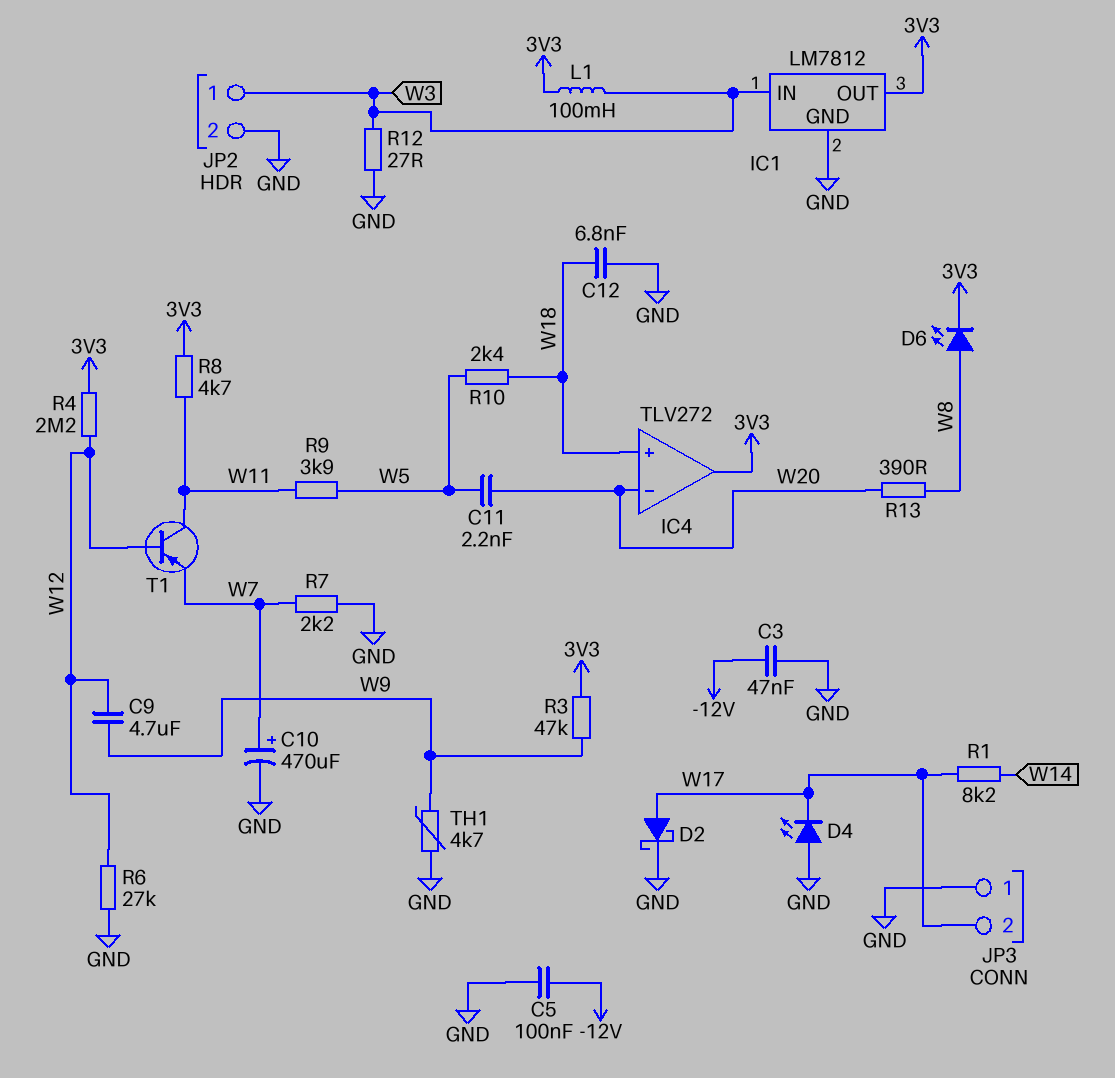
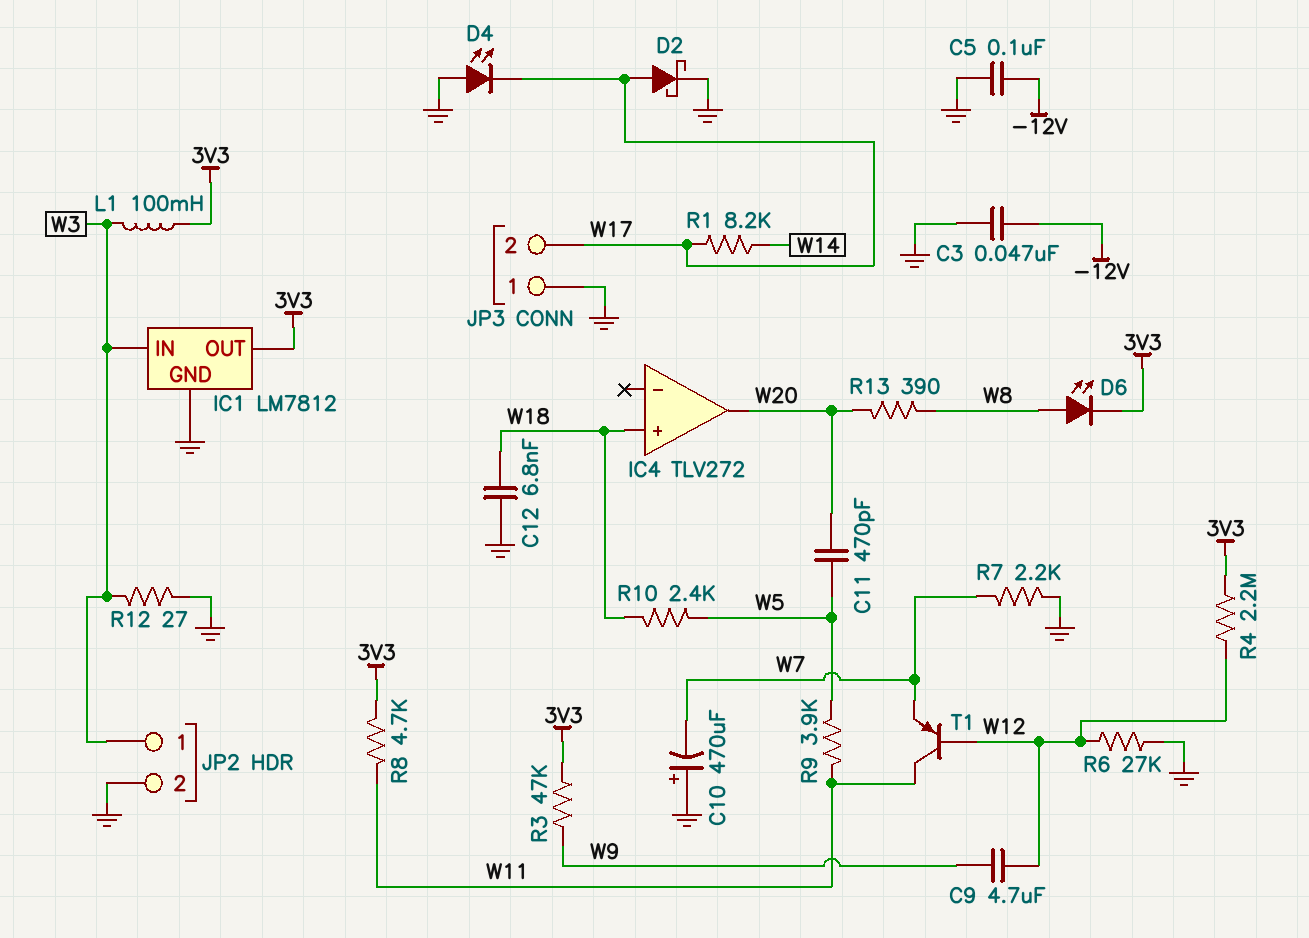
C10: 470uF (plus W7, minus GND) -> 470uF (plus GND, minus W7)
C11: 2.2nF (W5, W20) -> 470pF (W5, W20)
IC4 pin in-: W20 -> none
IC4 pin out: 3V3 -> W20
TH1: 4.7k (GND, W9) -> none

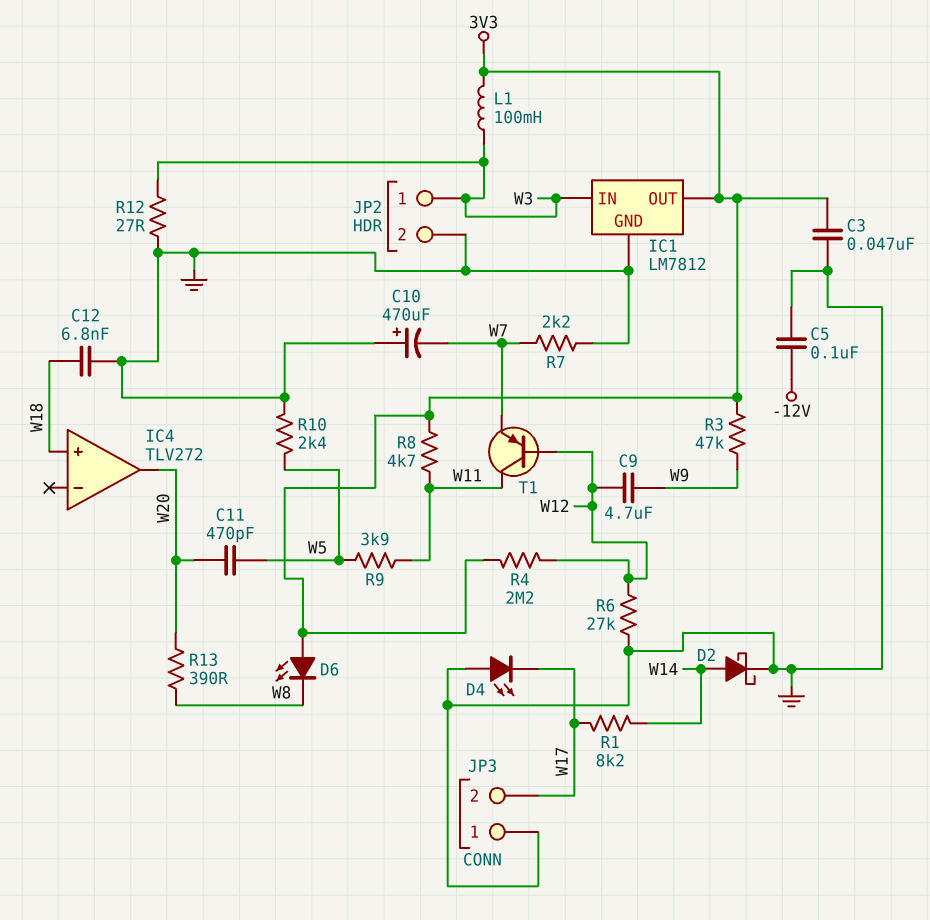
C3: 47nF (-12V, GND) -> 47nF (3V3, GND)
D2: schottky (A W17, K GND) -> schottky (A W14, K GND)
D6: LED (A W8, K 3V3) -> LED (A 3V3, K W8)
R10: 2.4k (W5, W18) -> 2.4k (GND, W5)

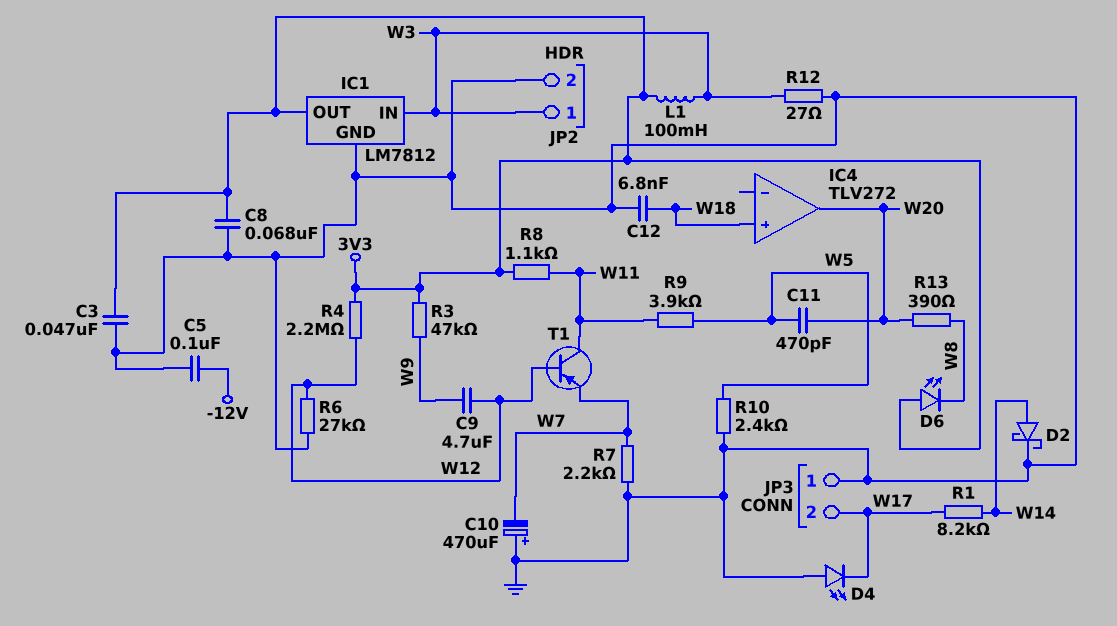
C8: none -> 68nF (3V3, GND)
R8: 4.7k (3V3, W11) -> 1.1k (3V3, W11)

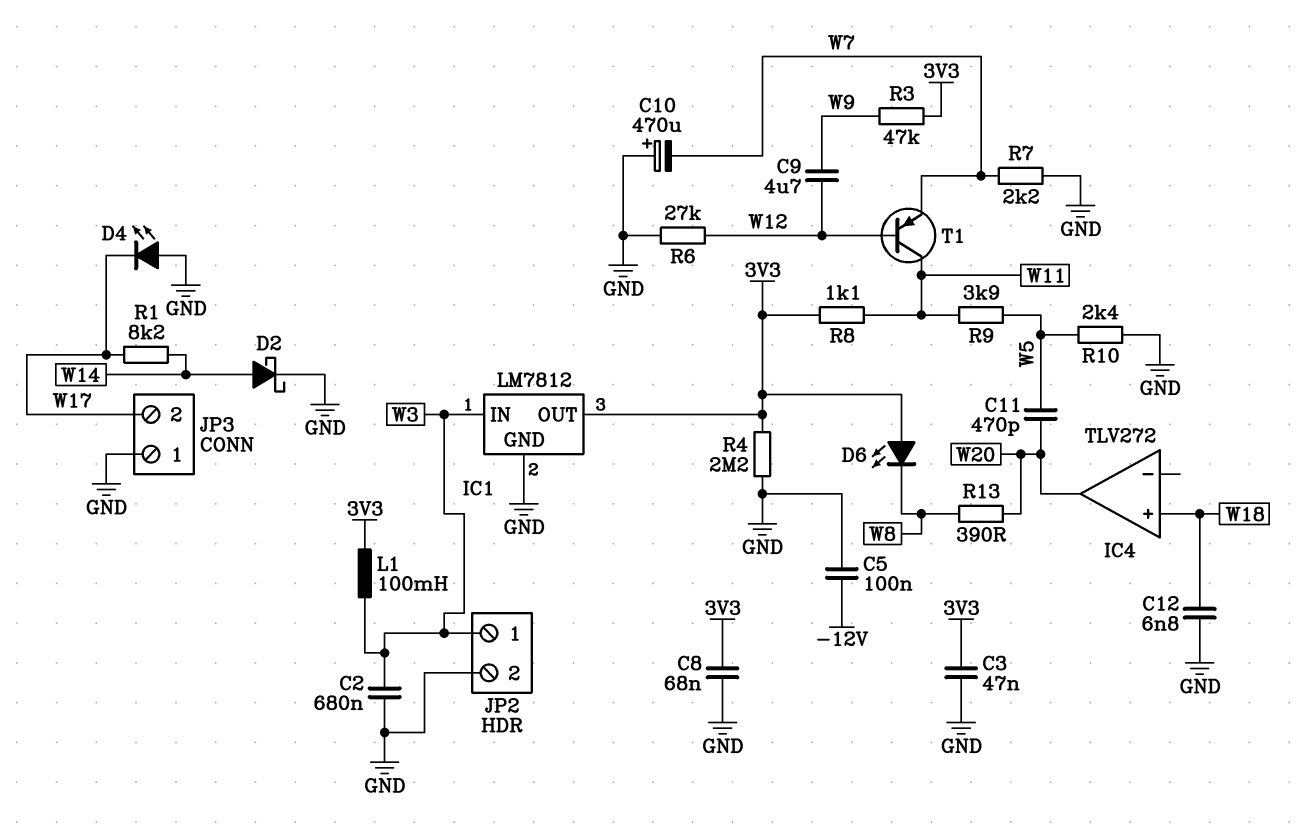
C2: none -> 680nF (GND, W3)
R4: 2.2M (3V3, W12) -> 2.2M (3V3, GND)
R12: 27 (GND, W3) -> none

